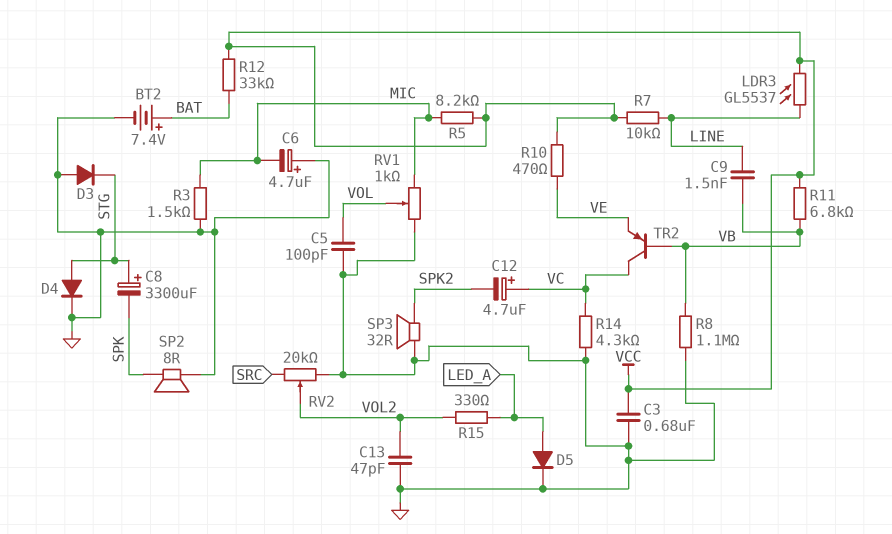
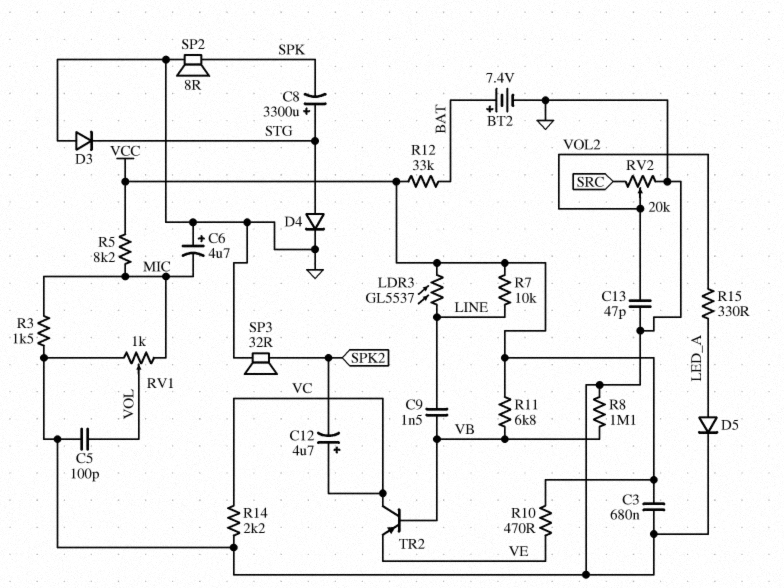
R14: 4.3k (GND, VC) -> 2.2k (GND, VC)

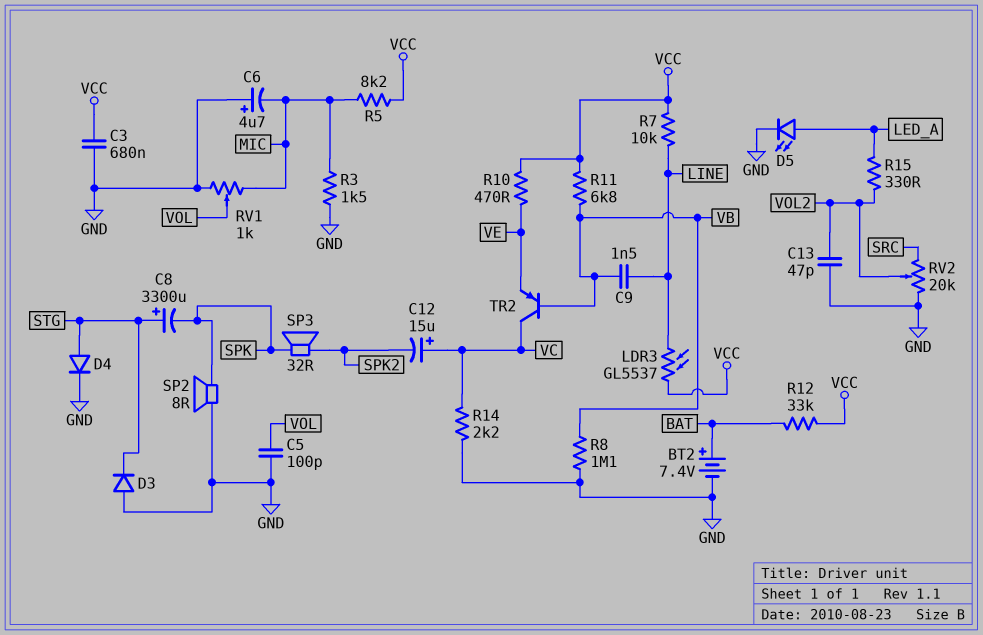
C12: 4.7uF (plus VC, minus SPK2) -> 15uF (plus VC, minus SPK2)
D5: diode (A LED_A, K GND) -> LED (A LED_A, K GND)
SP3: speaker 32R (GND, SPK2) -> speaker 32R (SPK, SPK2)

